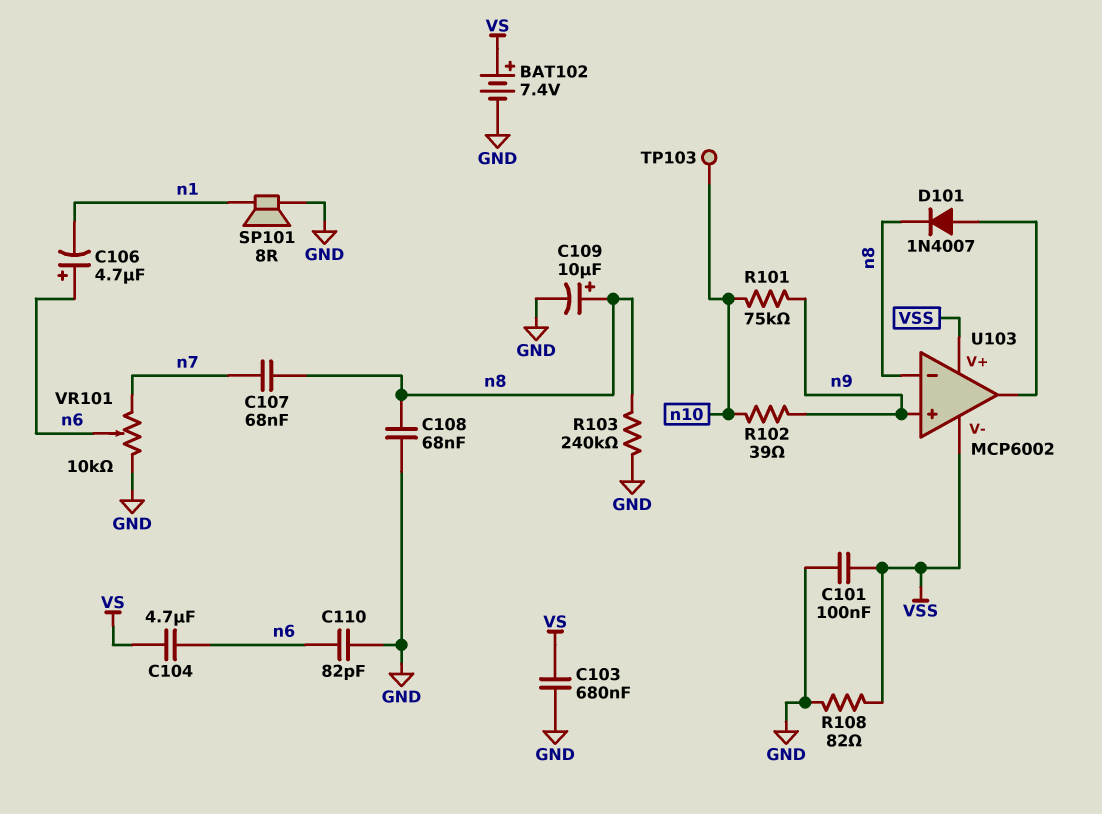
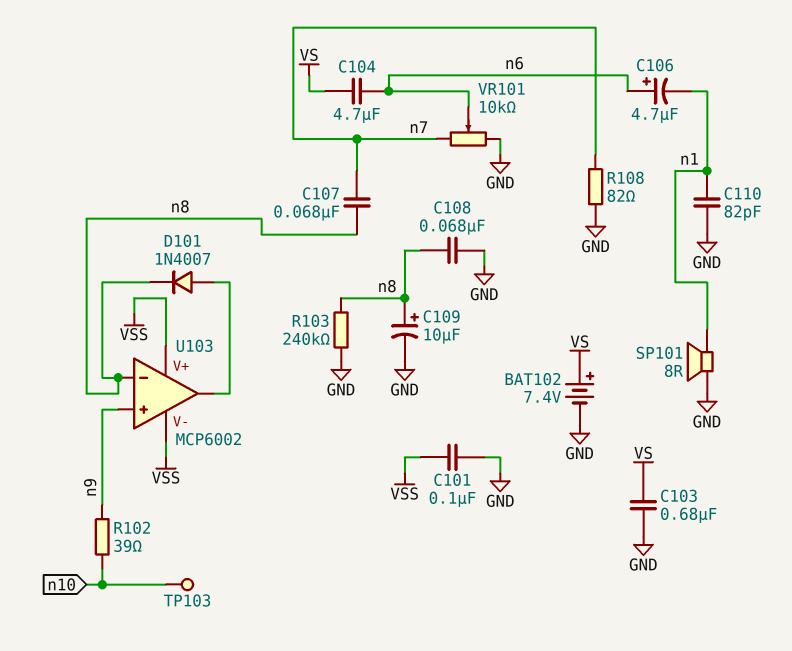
C110: 82pF (GND, n6) -> 82pF (GND, n1)
R101: 75k (n9, n10) -> none
R108: 82 (GND, VSS) -> 82 (GND, n7)

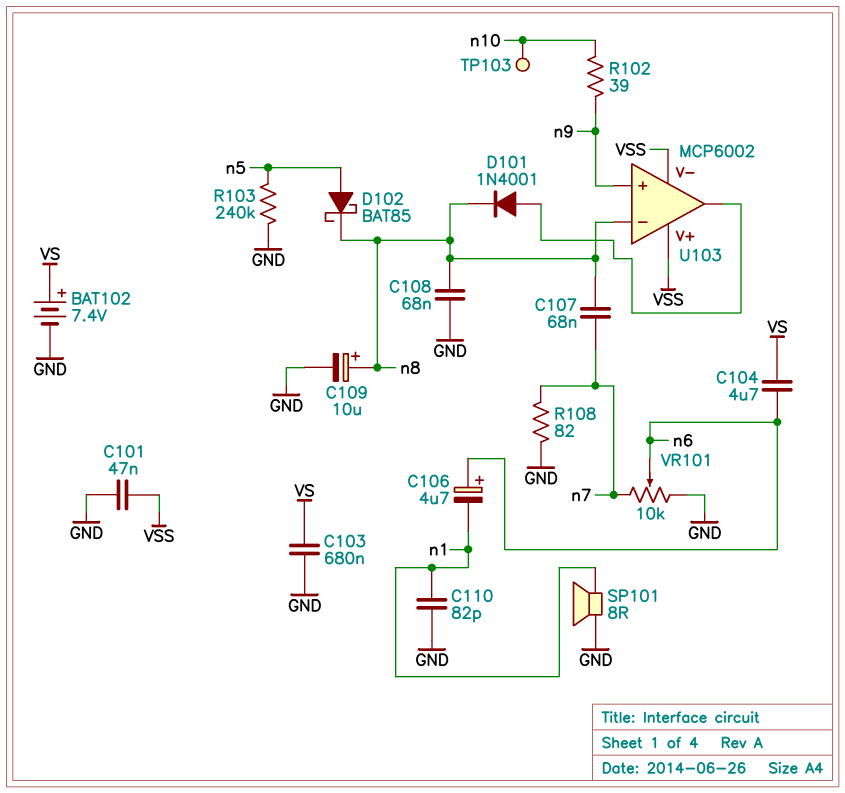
C101: 100nF (GND, VSS) -> 47nF (GND, VSS)
D101: diode 1N4007 (A U103/out, K n8) -> diode 1N4001 (A U103/out, K n8)
D102: none -> schottky BAT85 (A n5, K n8)
R103: 240k (GND, n8) -> 240k (GND, n5)

